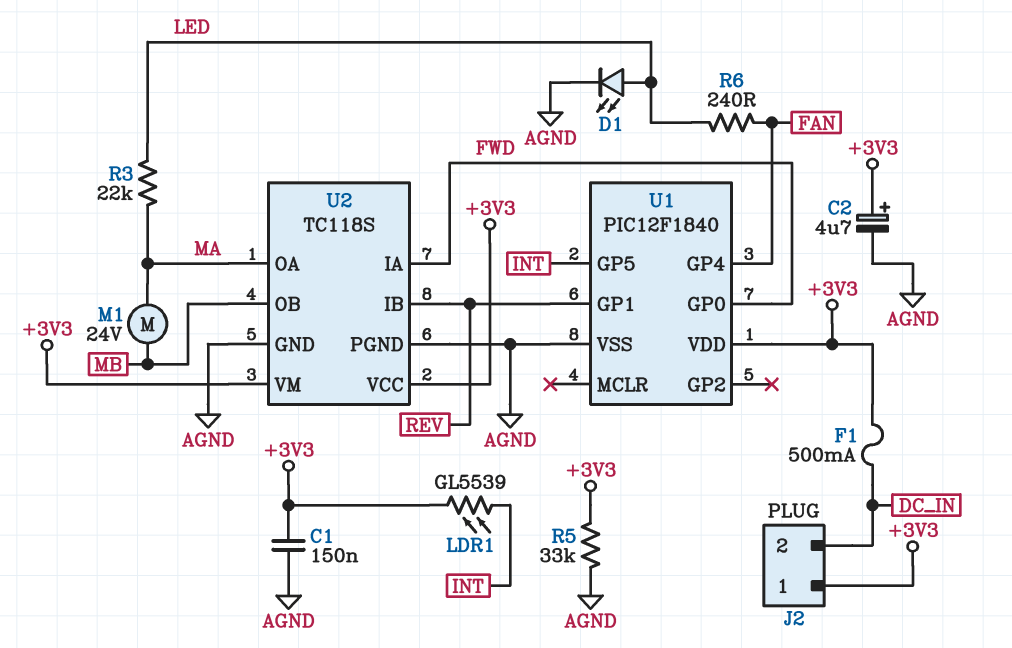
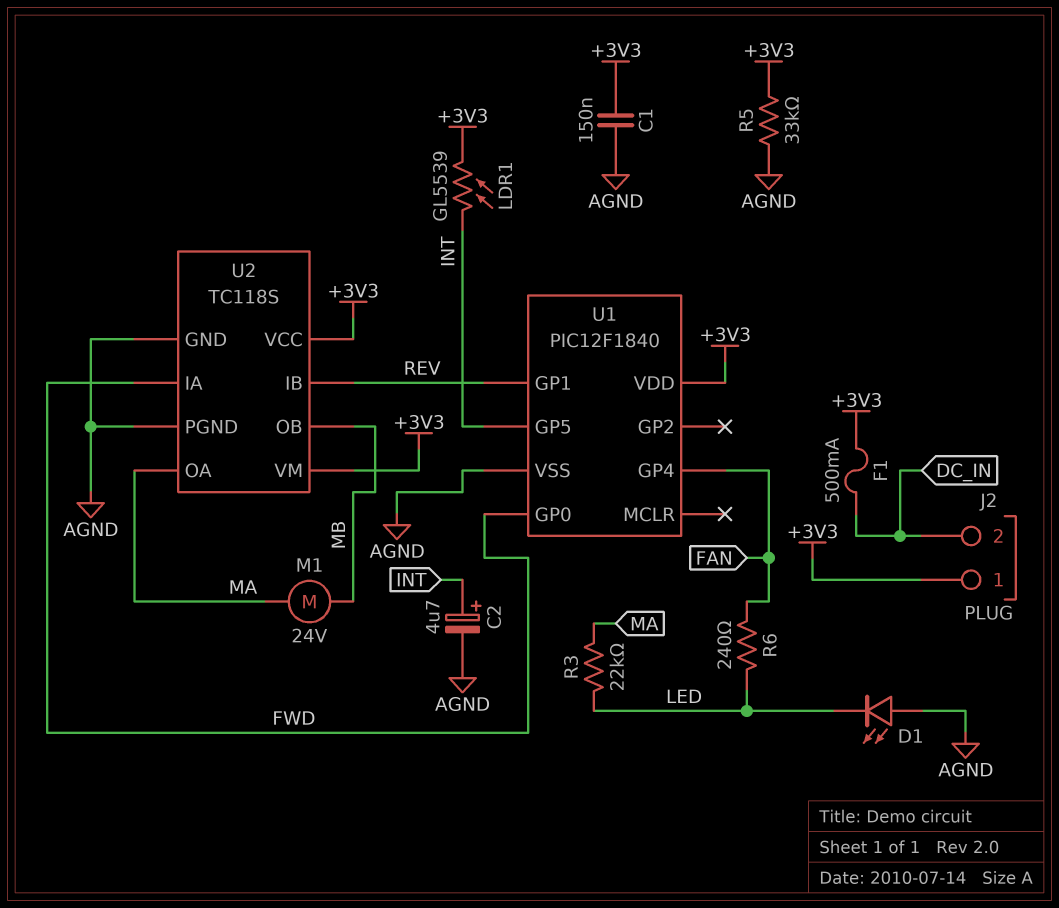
C2: 4.7uF (plus +3V3, minus AGND) -> 4.7uF (plus INT, minus AGND)
D1: LED (A LED, K AGND) -> LED (A AGND, K LED)

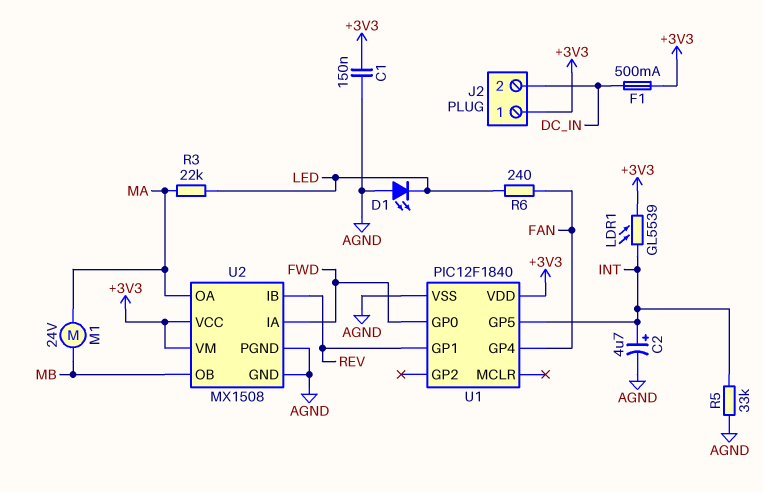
R5: 33k (+3V3, AGND) -> 33k (AGND, INT)
U2: TC118S -> MX1508

